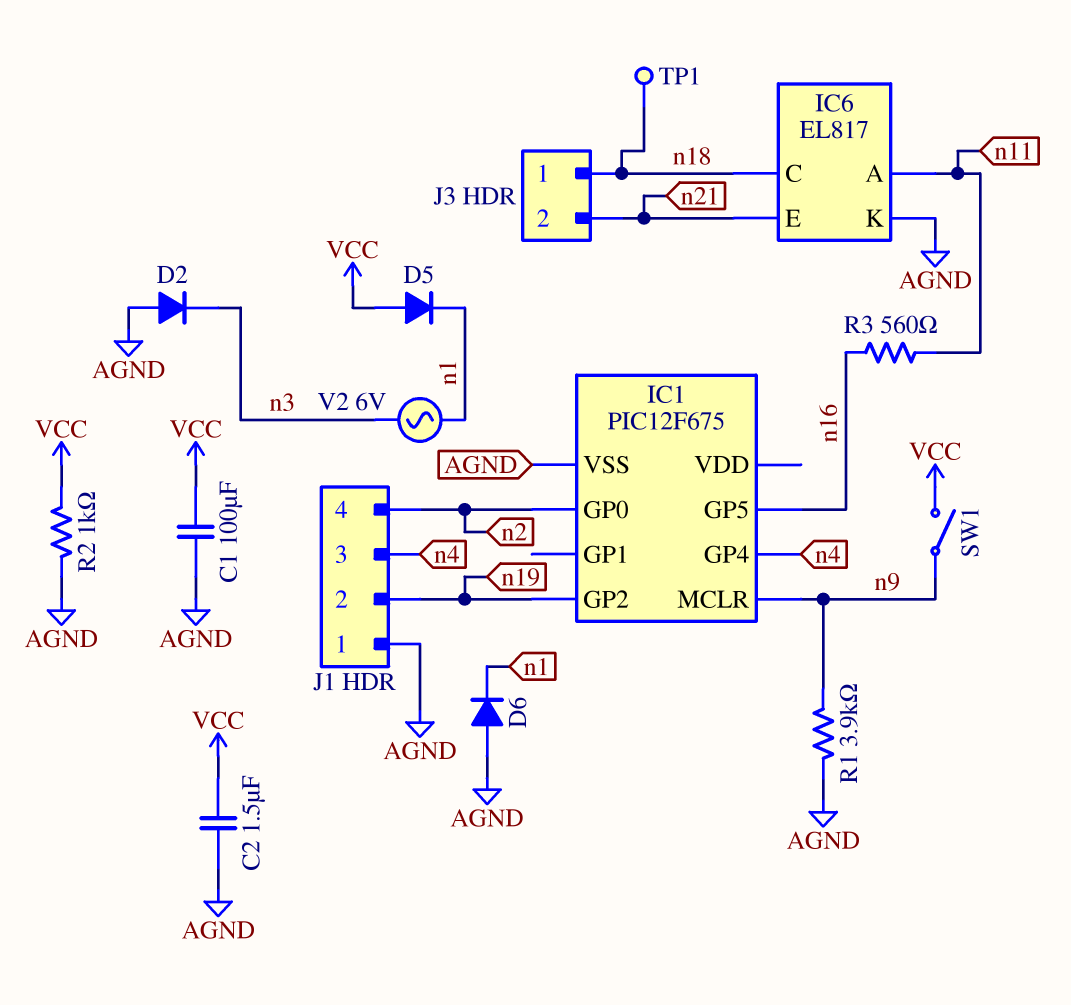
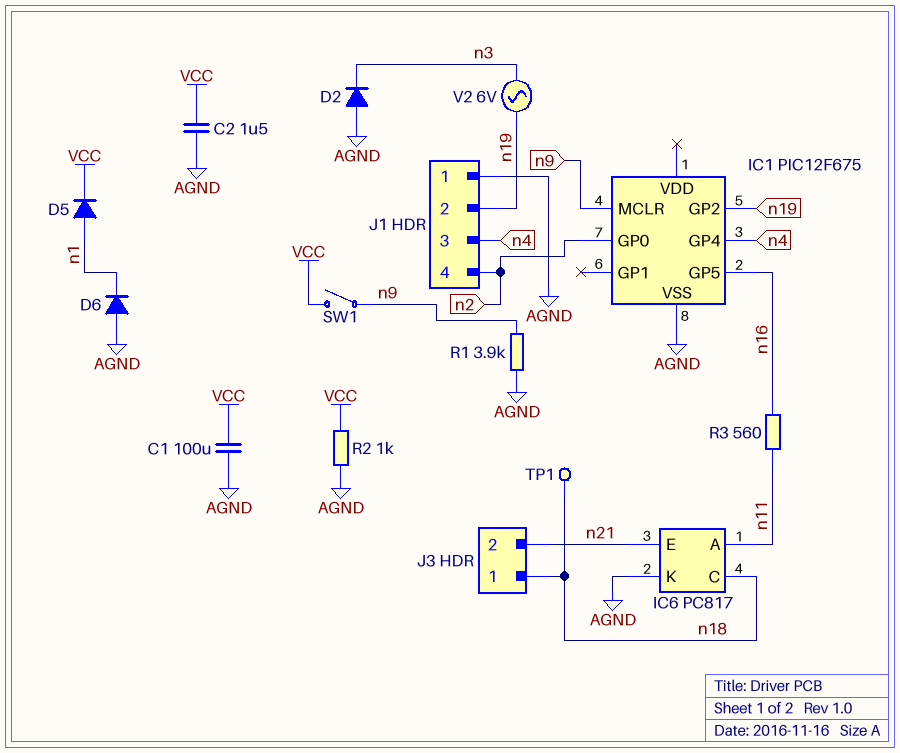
D5: diode (A VCC, K n1) -> diode (A n1, K VCC)
IC6: EL817 -> PC817
V2: AC 6V (n1, n3) -> AC 6V (n3, n19)

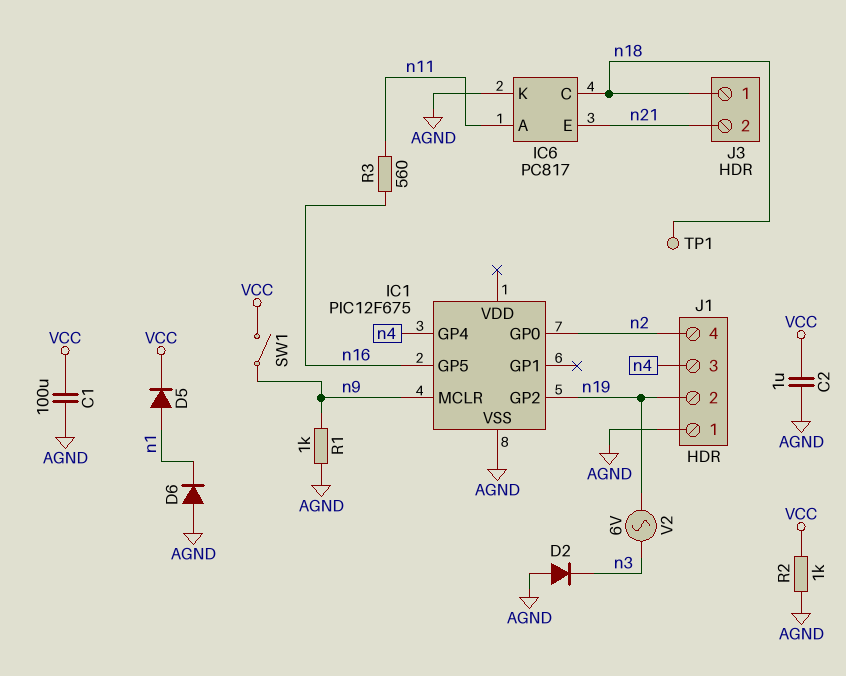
C2: 1.5uF (AGND, VCC) -> 1uF (AGND, VCC)
R1: 3.9k (AGND, n9) -> 1k (AGND, n9)

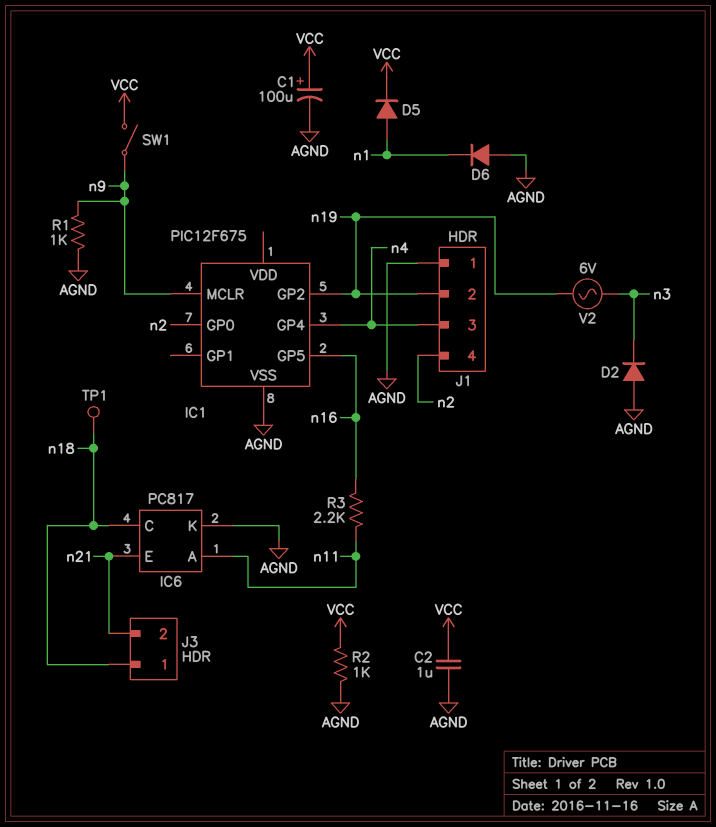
C1: 100uF (AGND, VCC) -> 100uF (plus VCC, minus AGND)
R3: 560 (n11, n16) -> 2.2k (n11, n16)

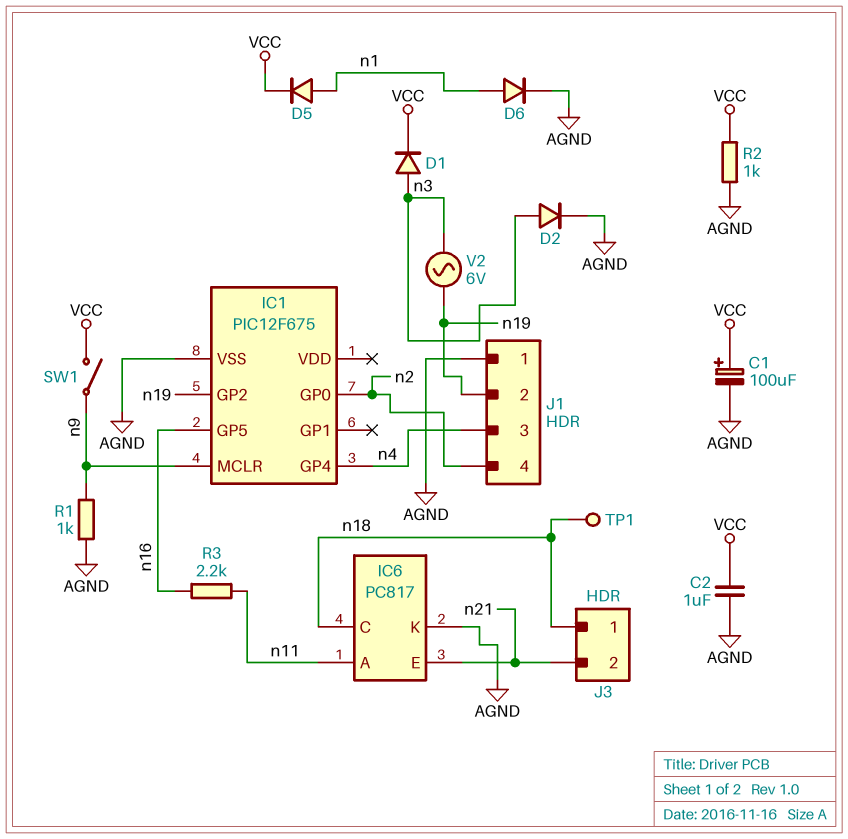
D1: none -> diode (A n3, K VCC)
D2: diode (A AGND, K n3) -> diode (A n3, K AGND)
D6: diode (A AGND, K n1) -> diode (A n1, K AGND)

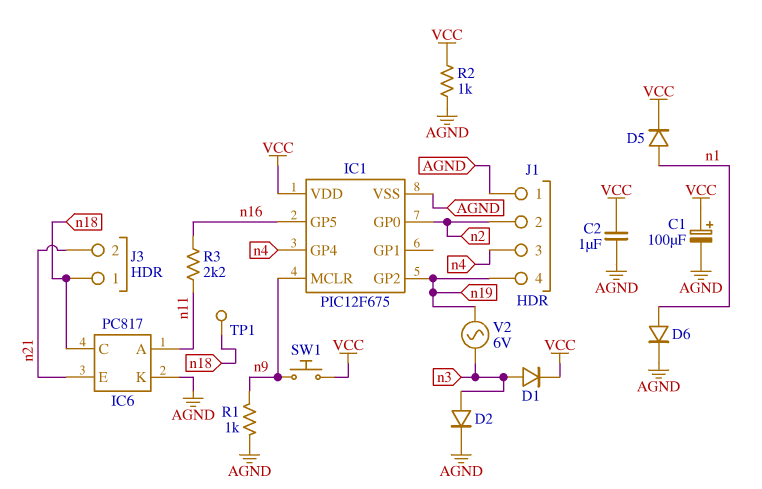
IC1 pin VDD: none -> VCC
J1 pin 2: n19 -> n2
J1 pin 4: n2 -> n19
SW1: switch (VCC, n9) -> button (VCC, n9)

